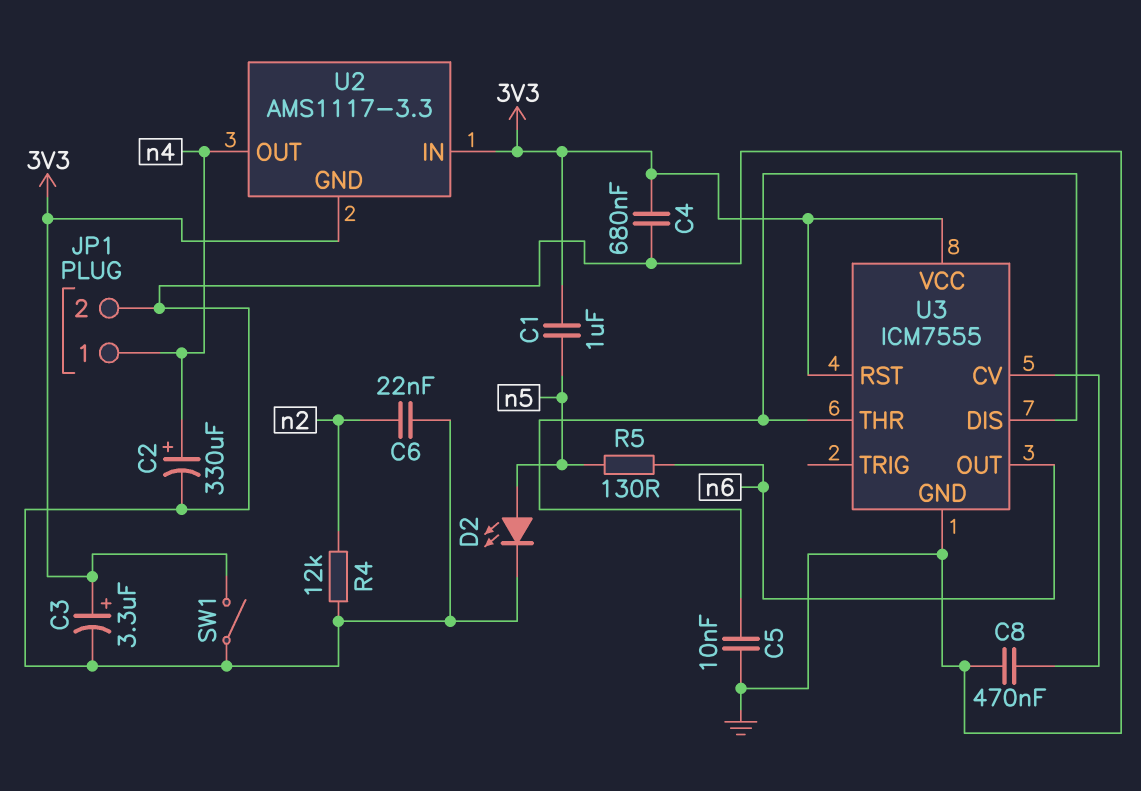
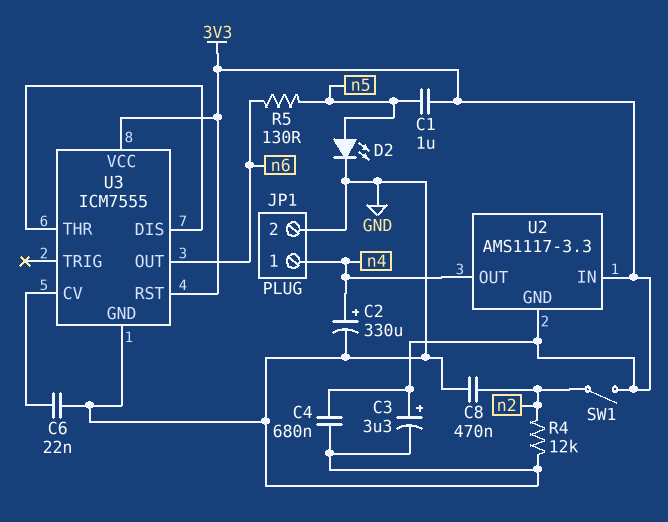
C5: 10nF (GND, U3/DIS) -> none
C6: 22nF (GND, n2) -> 22nF (GND, U3/CV)
C8: 470nF (GND, U3/CV) -> 470nF (GND, n2)
SW1: switch (3V3, GND) -> switch (3V3, n2)

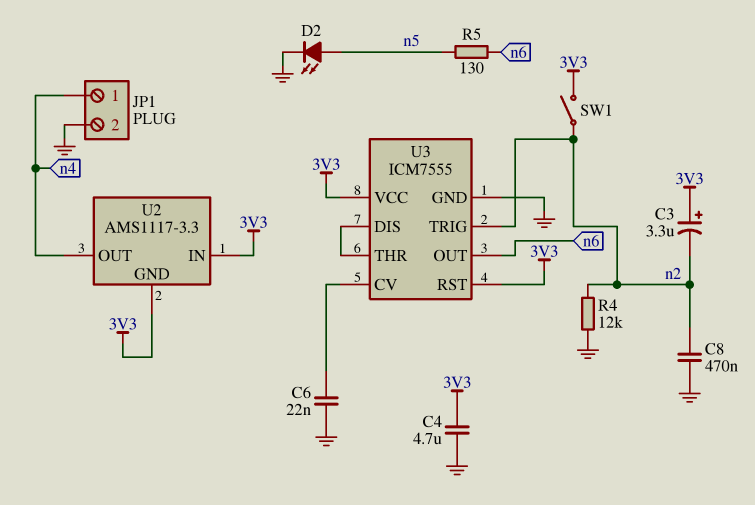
C1: 1uF (3V3, n5) -> none
C2: 330uF (plus n4, minus GND) -> none
C3: 3.3uF (plus 3V3, minus GND) -> 3.3uF (plus 3V3, minus n2)
C4: 680nF (3V3, GND) -> 4.7uF (3V3, GND)
U3 pin TRIG: none -> n2

